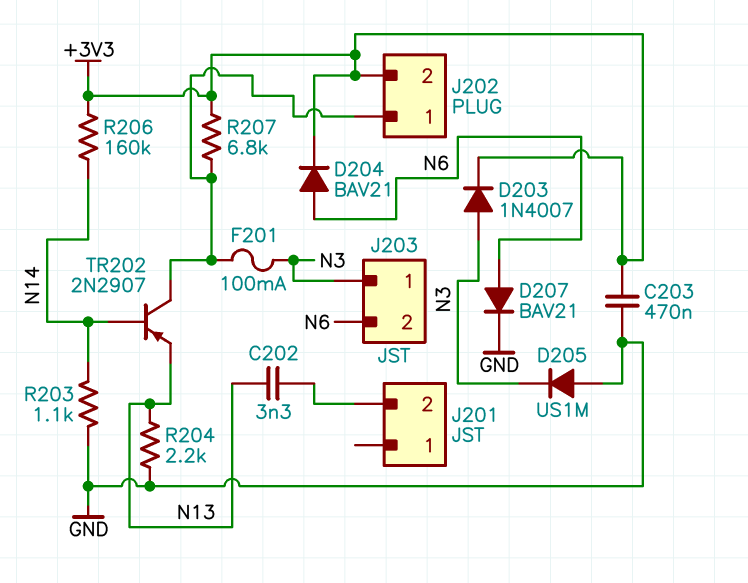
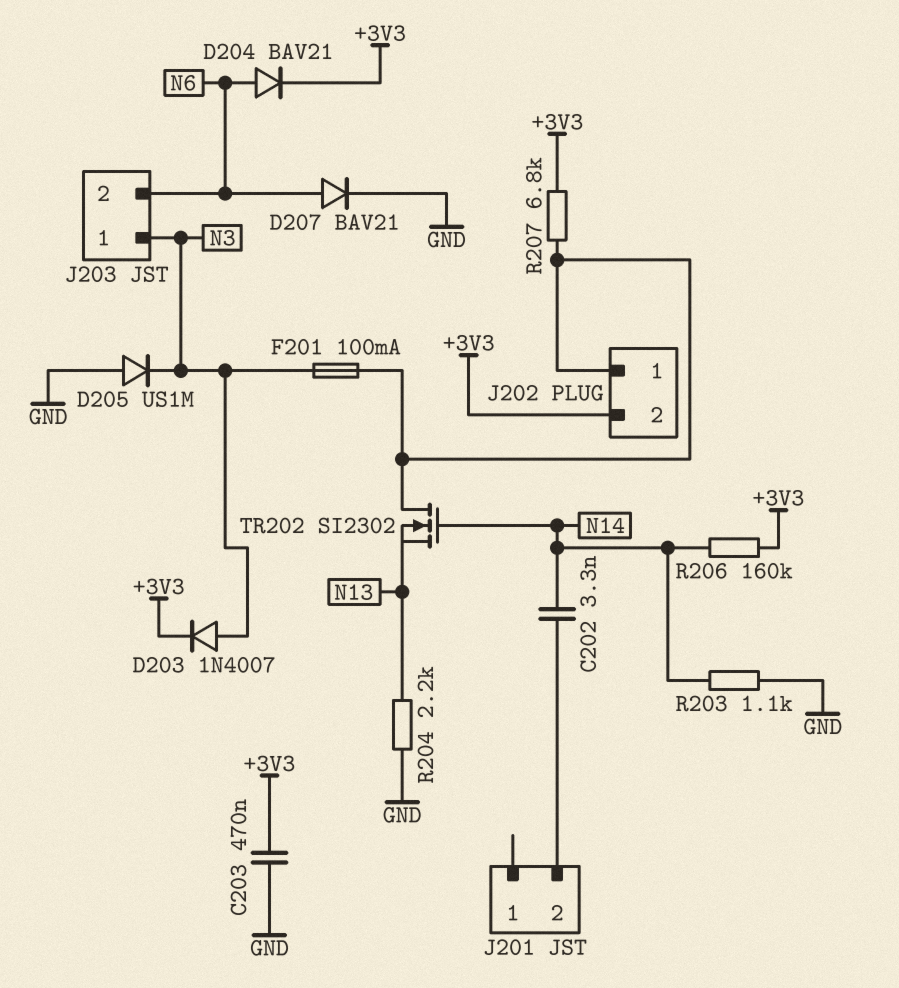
C202: 3.3nF (J201/2, N13) -> 3.3nF (J201/2, N14)
TR202: PNP 2N2907 (B N14, C J202/1, E N13) -> NMOS SI2302 (G N14, D J202/1, S N13)

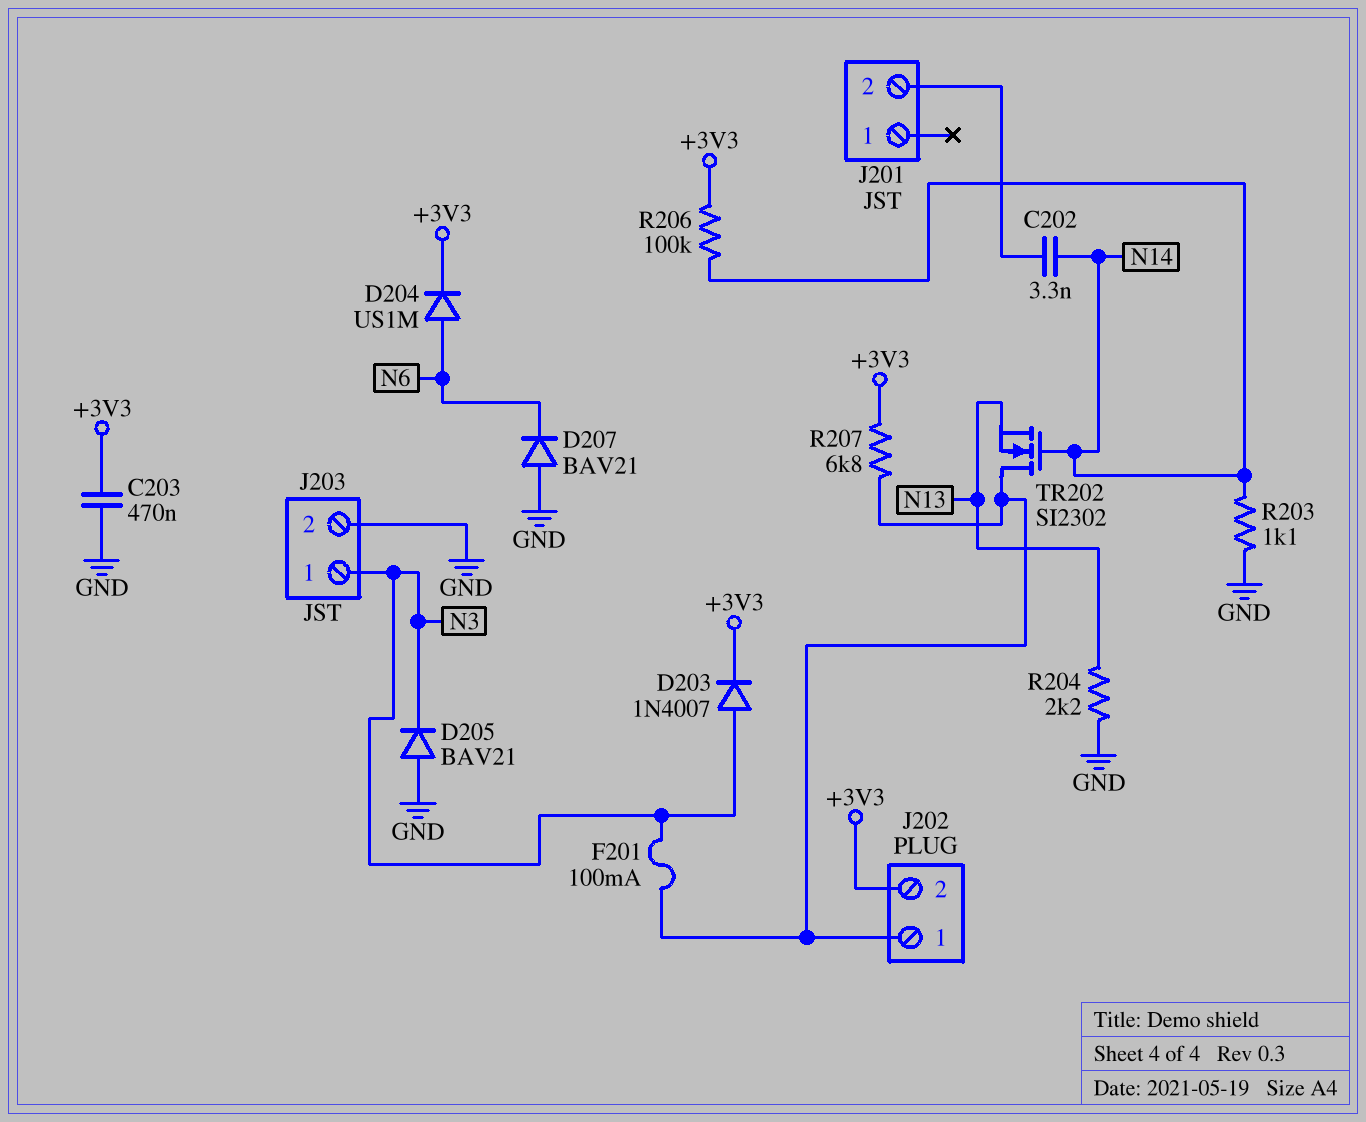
D204: diode BAV21 (A N6, K +3V3) -> diode US1M (A N6, K +3V3)
D205: diode US1M (A GND, K N3) -> diode BAV21 (A GND, K N3)
D207: diode BAV21 (A N6, K GND) -> diode BAV21 (A GND, K N6)
J203 pin 2: N6 -> GND
R206: 160k (+3V3, N14) -> 100k (+3V3, N14)

